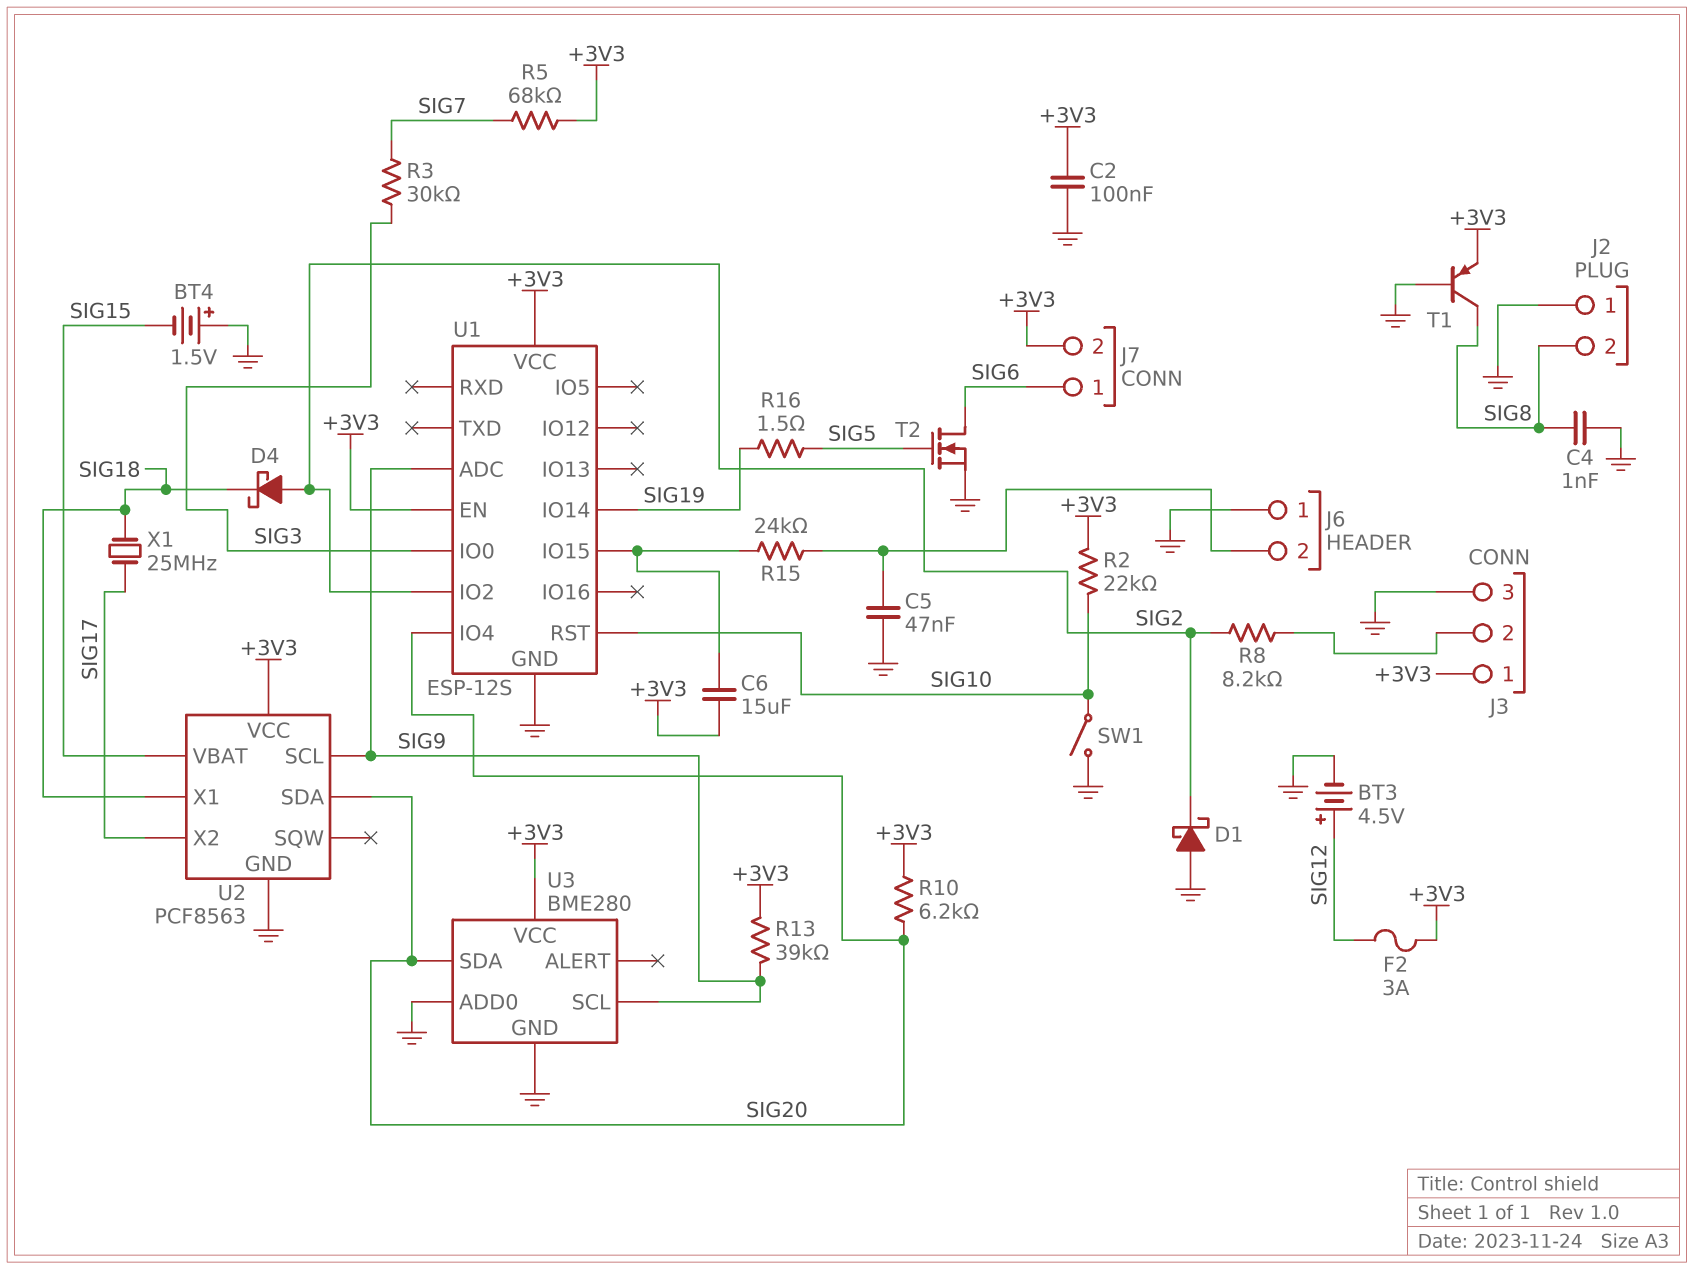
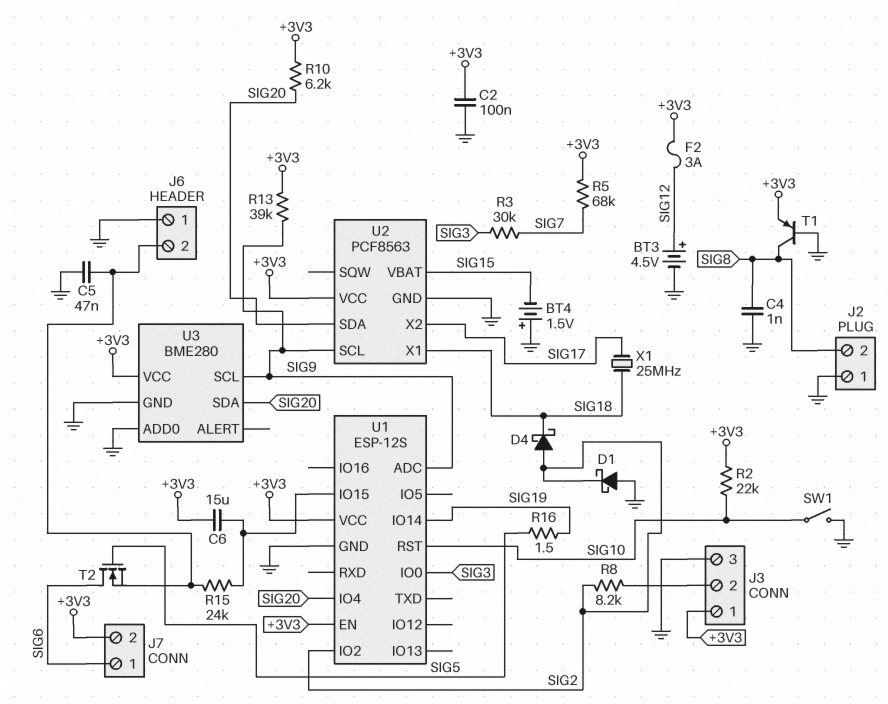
T2: NMOS (G SIG5, D SIG6, S GND) -> NMOS (G SIG5, D SIG6, S J6/2)

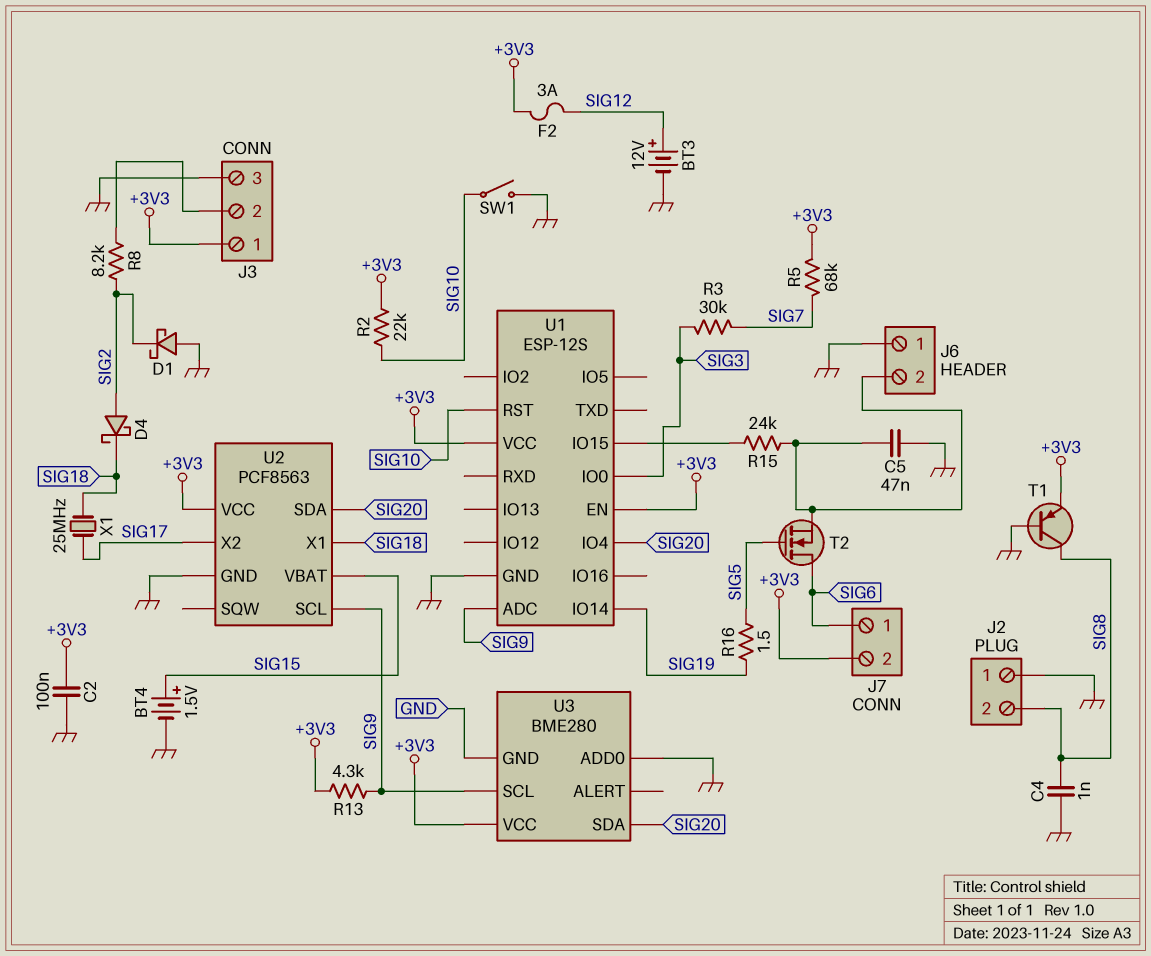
BT3: 4.5V (plus SIG12, minus GND) -> 12V (plus SIG12, minus GND)
BT4: 1.5V (plus GND, minus SIG15) -> 1.5V (plus SIG15, minus GND)
C6: 15uF (+3V3, U1/IO15) -> none
R10: 6.2k (+3V3, SIG20) -> none
R13: 39k (+3V3, SIG9) -> 4.3k (+3V3, SIG9)
U1 pin IO2: SIG2 -> none

